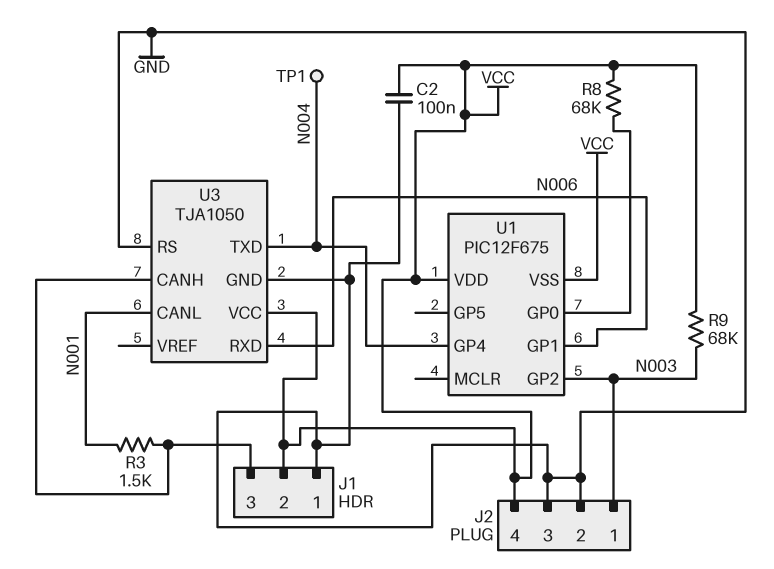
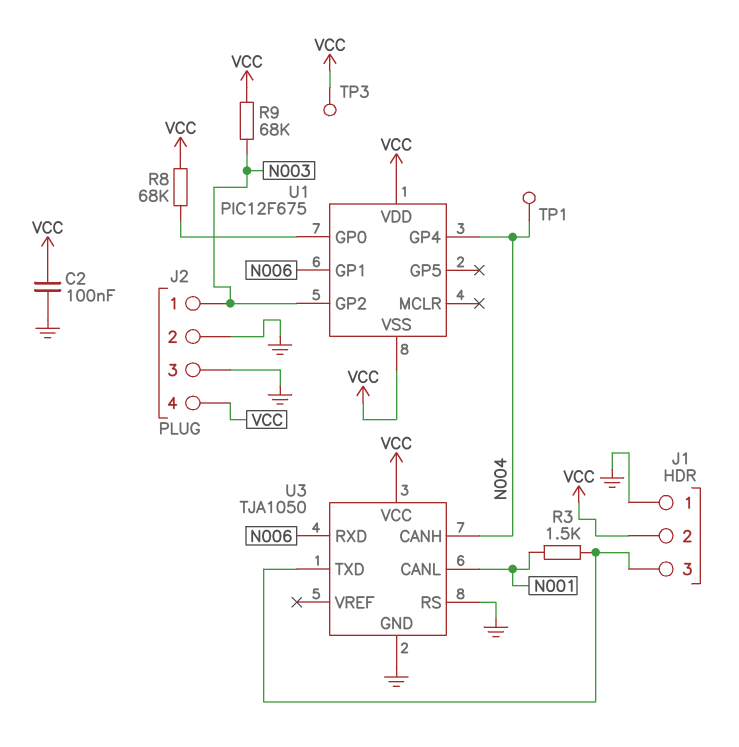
TP3: none -> test point (VCC)
U3 pin CANH: J1/3 -> N004
U3 pin TXD: N004 -> J1/3

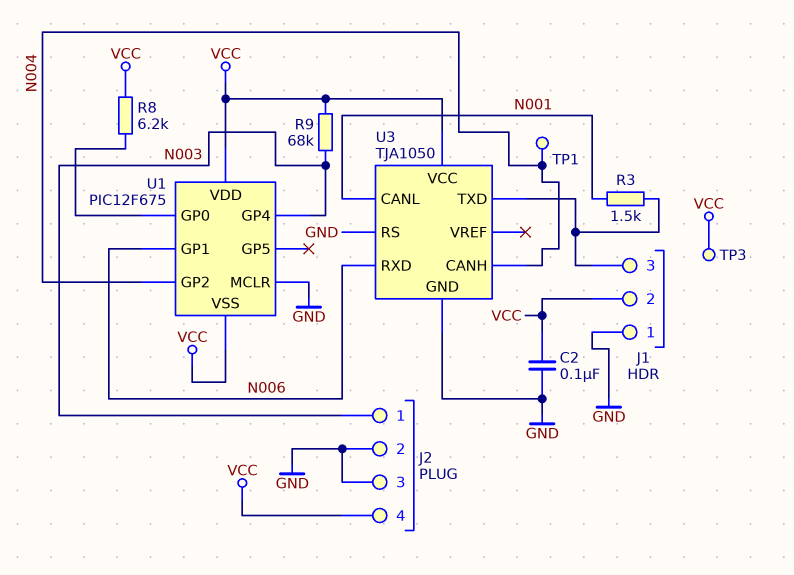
R8: 68k (U1/GP0, VCC) -> 6.2k (U1/GP0, VCC)
U1 pin GP2: N003 -> N004
U1 pin GP4: N004 -> N003
U1 pin MCLR: none -> GND

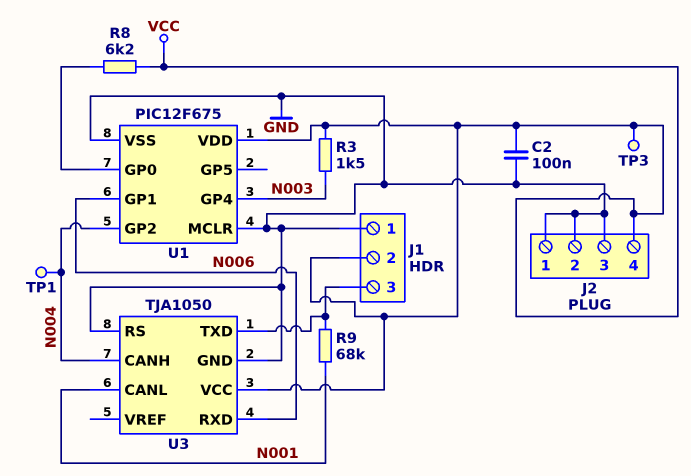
J2 pin 1: N003 -> GND
R3: 1.5k (J1/3, N001) -> 1.5k (N003, VCC)
R9: 68k (N003, VCC) -> 68k (J1/3, N001)
U1 pin VSS: VCC -> GND

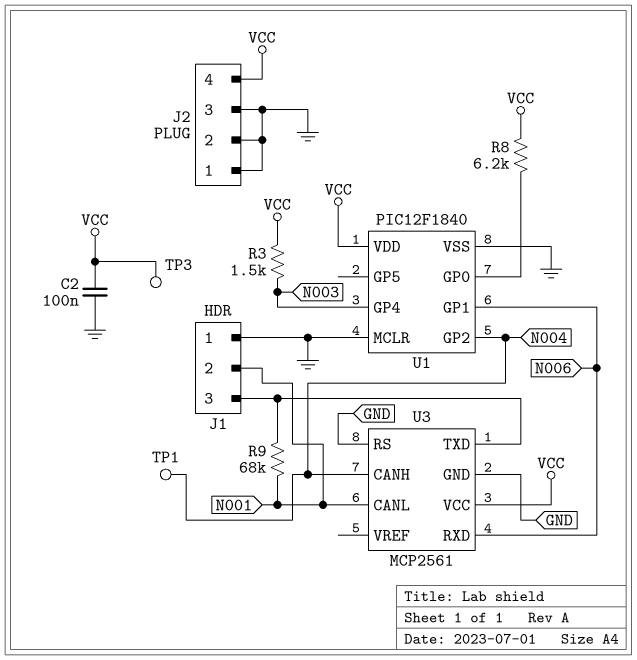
J1 pin 2: VCC -> N001
U1: PIC12F675 -> PIC12F1840
U3: TJA1050 -> MCP2561

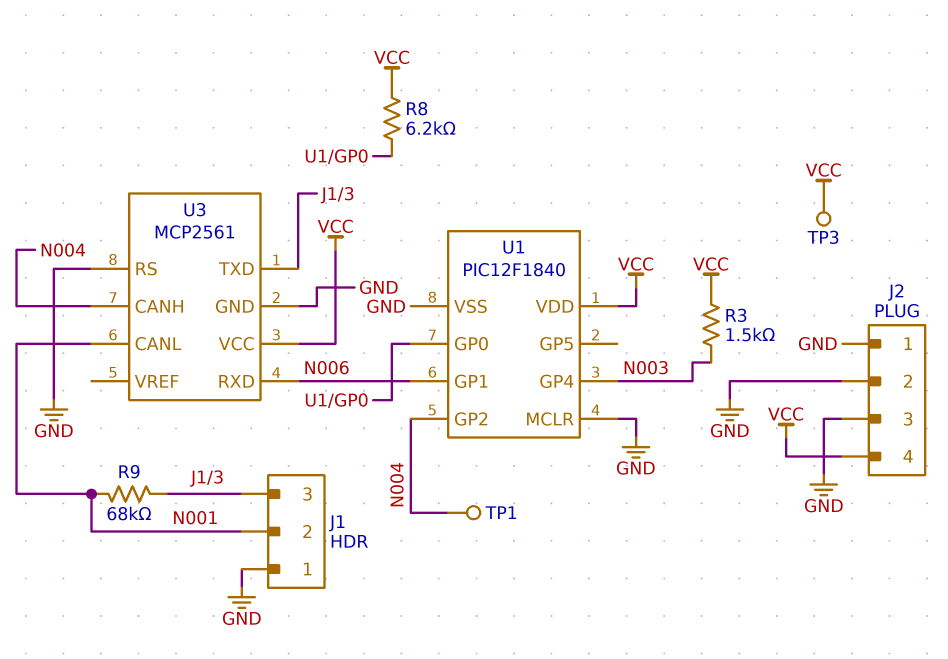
C2: 100nF (GND, VCC) -> none

